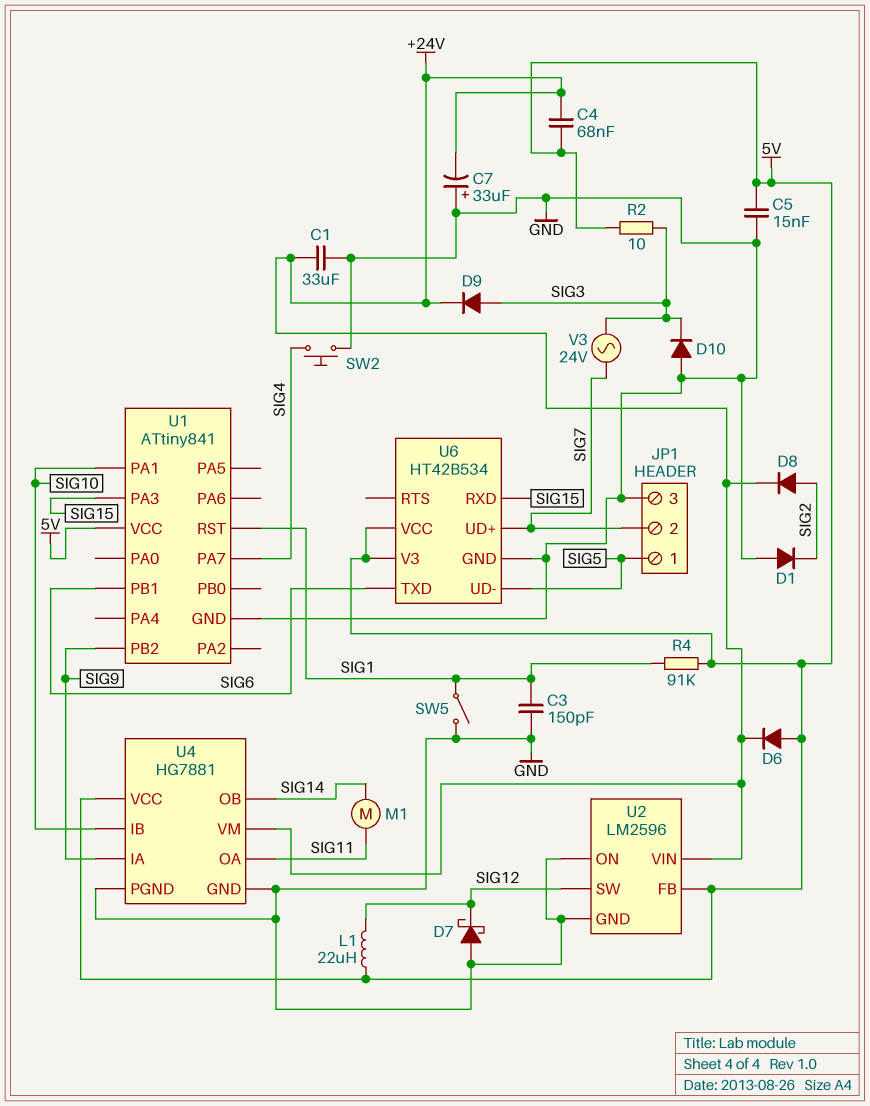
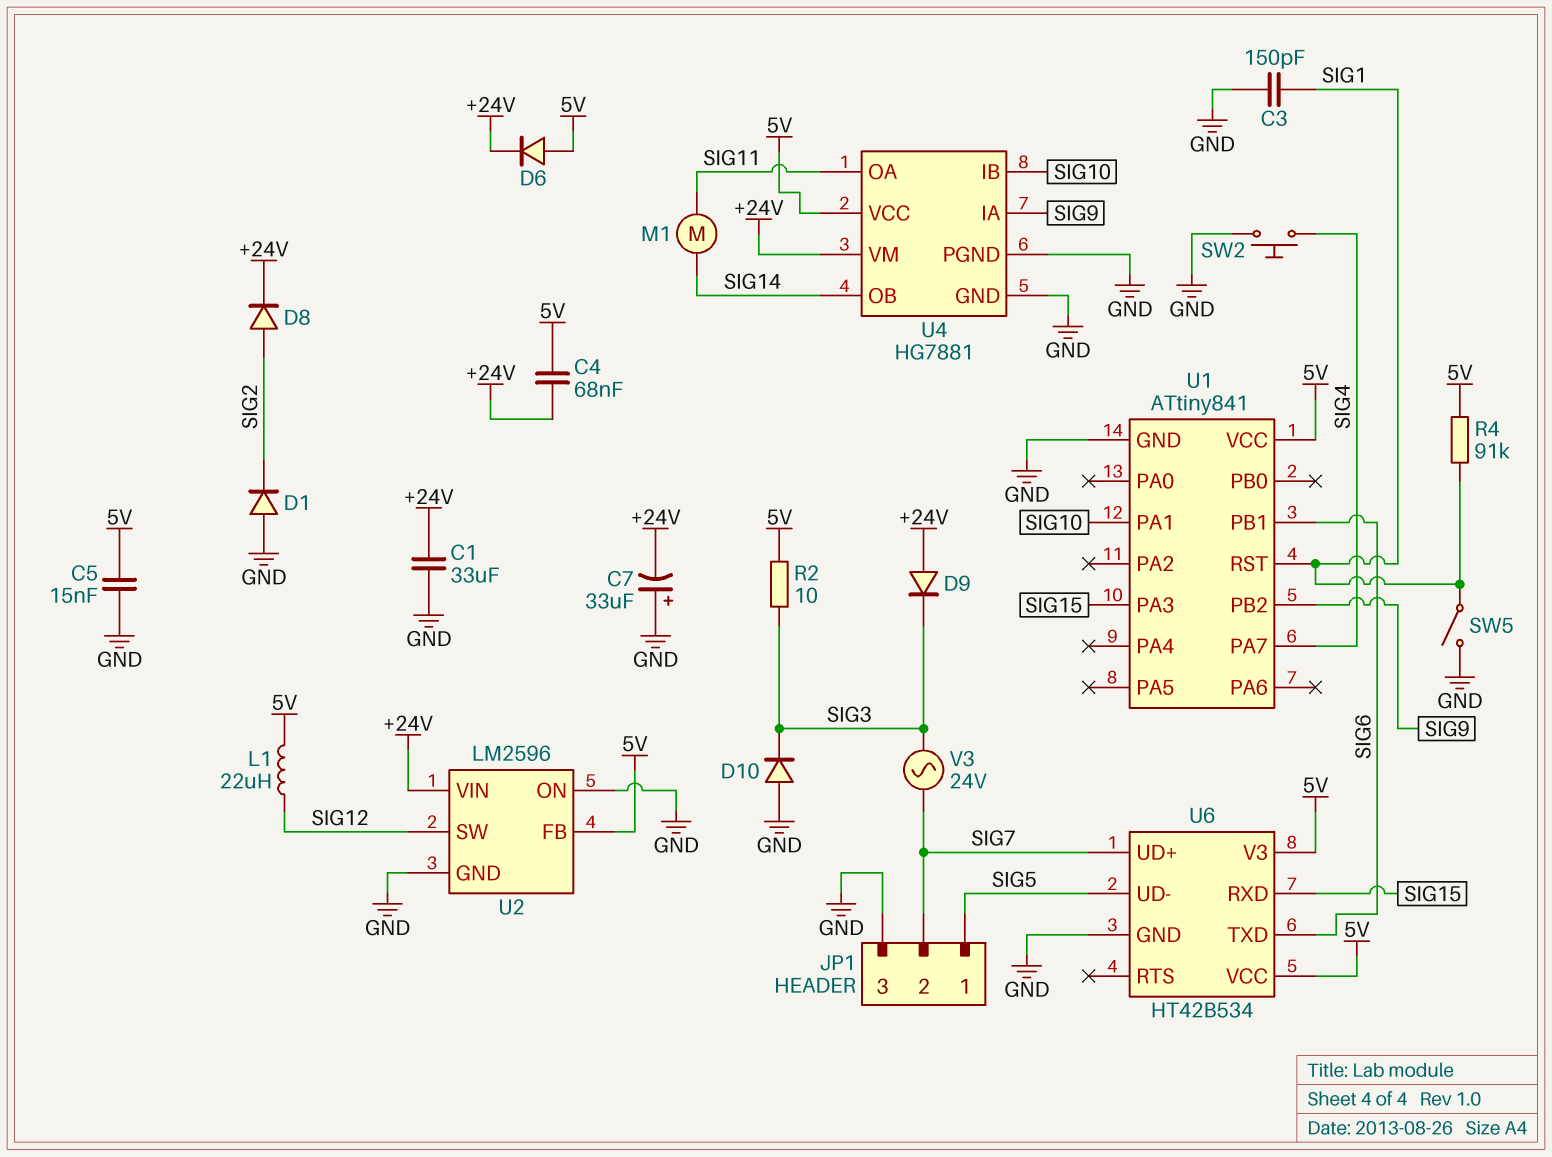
D7: schottky (A GND, K SIG12) -> none
D9: diode (A SIG3, K +24V) -> diode (A +24V, K SIG3)

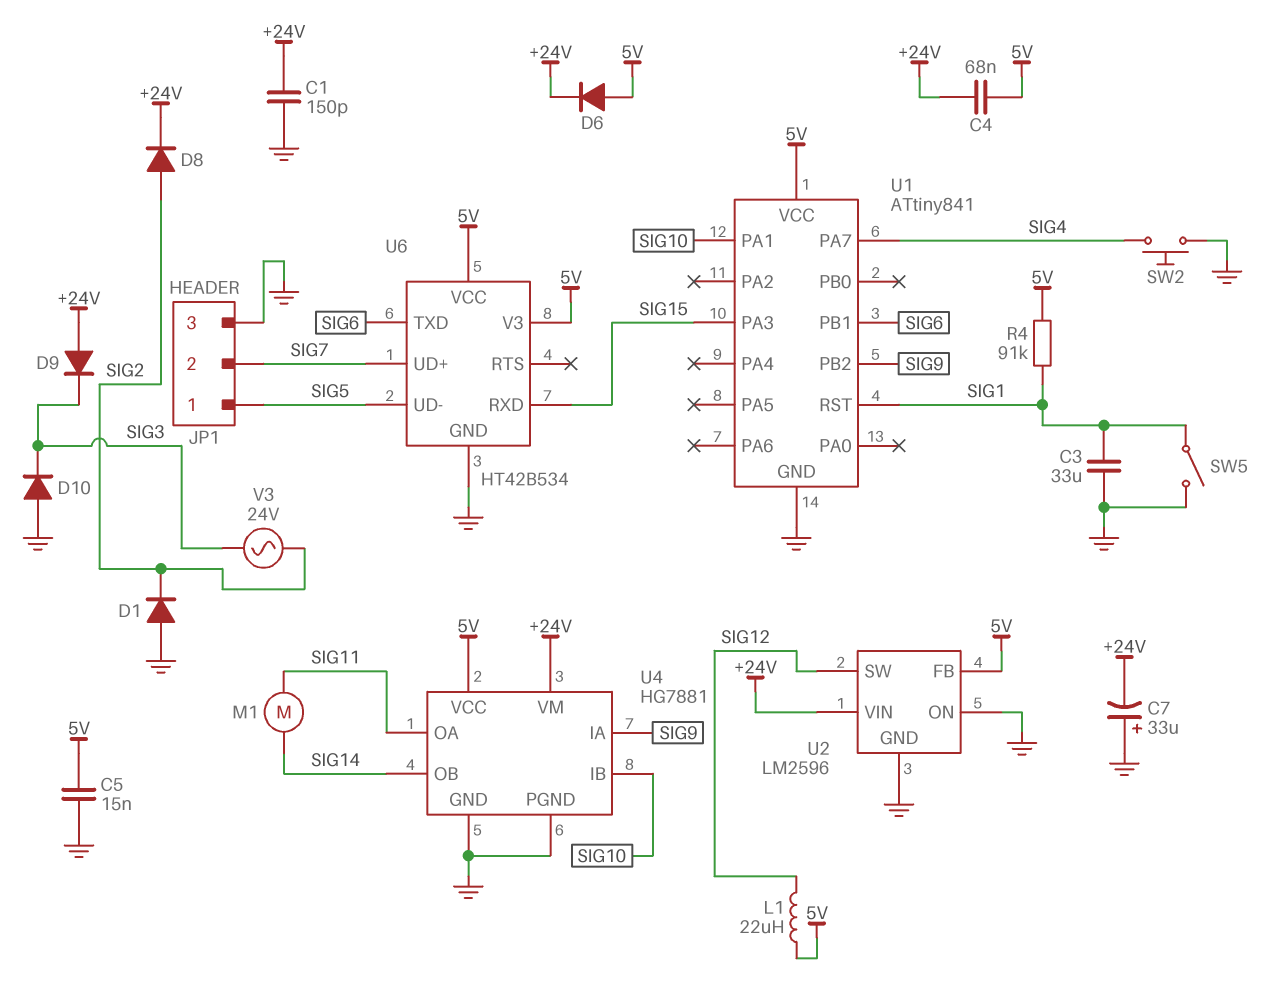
C1: 33uF (+24V, GND) -> 150pF (+24V, GND)
C3: 150pF (GND, SIG1) -> 33uF (GND, SIG1)
R2: 10 (5V, SIG3) -> none
V3: AC 24V (SIG3, SIG7) -> AC 24V (SIG2, SIG3)

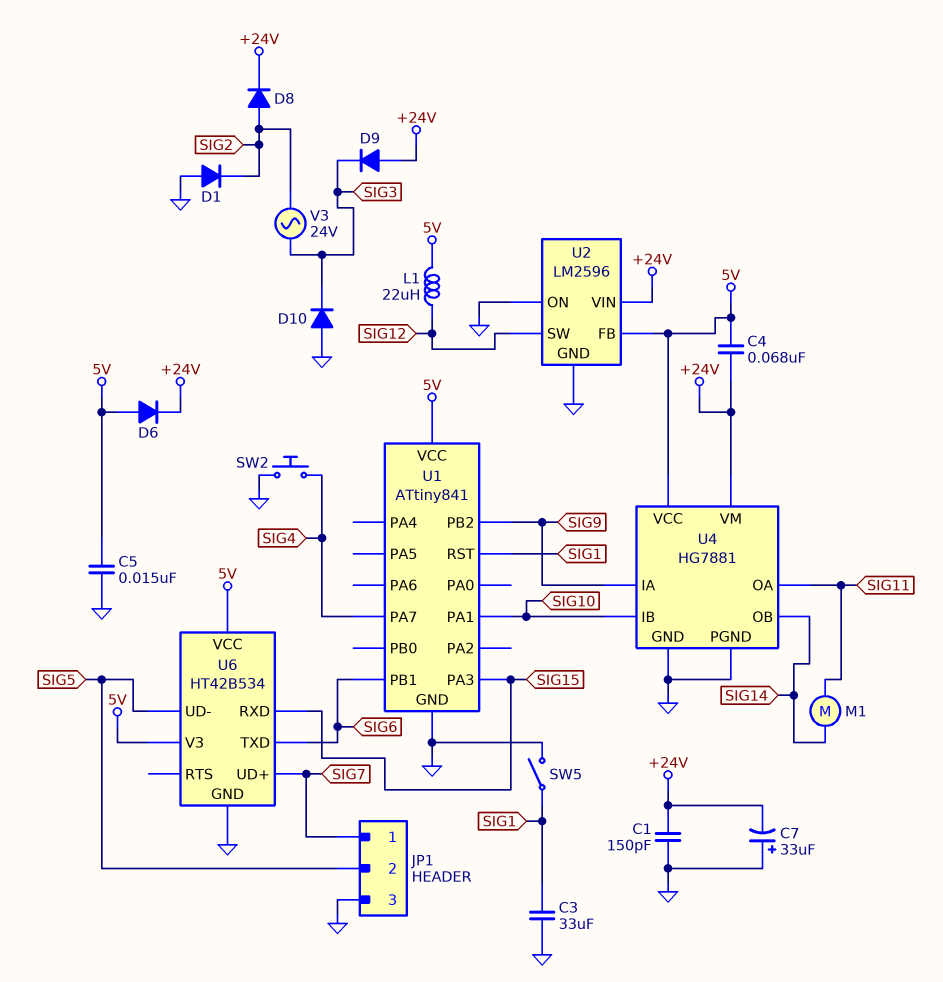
JP1 pin 1: SIG5 -> SIG7
JP1 pin 2: SIG7 -> SIG5
R4: 91k (5V, SIG1) -> none

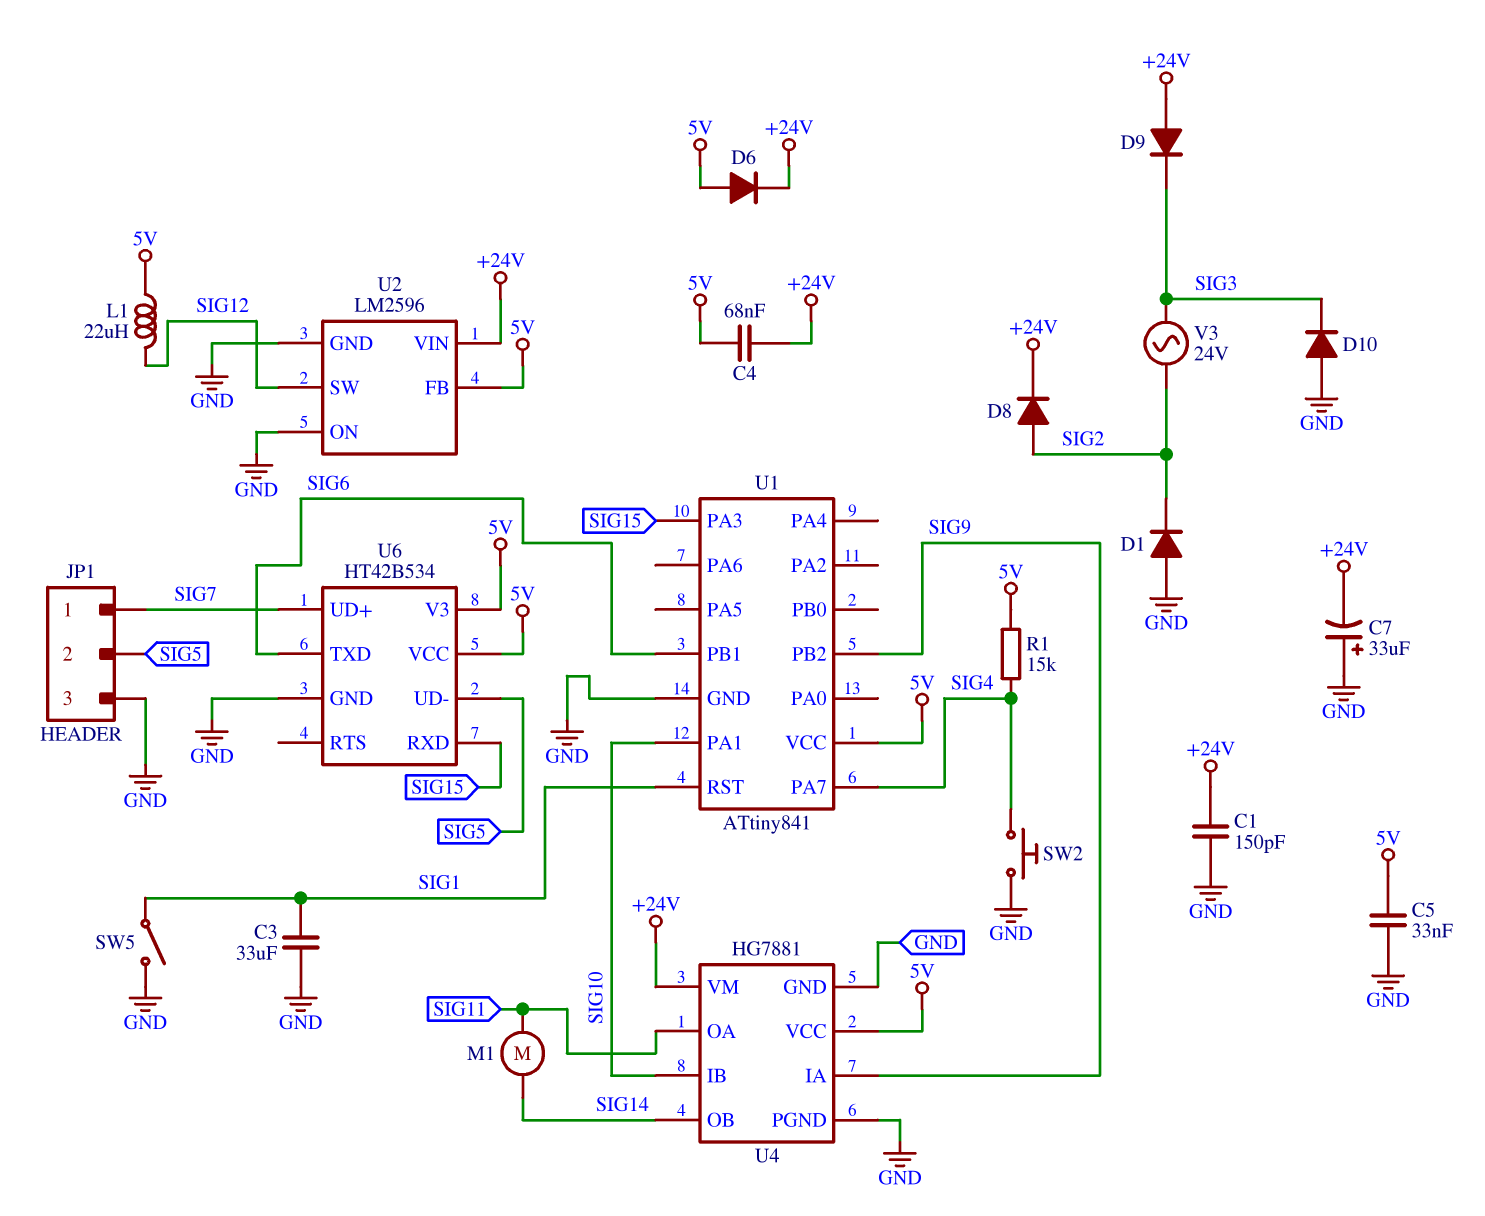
C5: 15nF (5V, GND) -> 33nF (5V, GND)
R1: none -> 15k (5V, SIG4)

